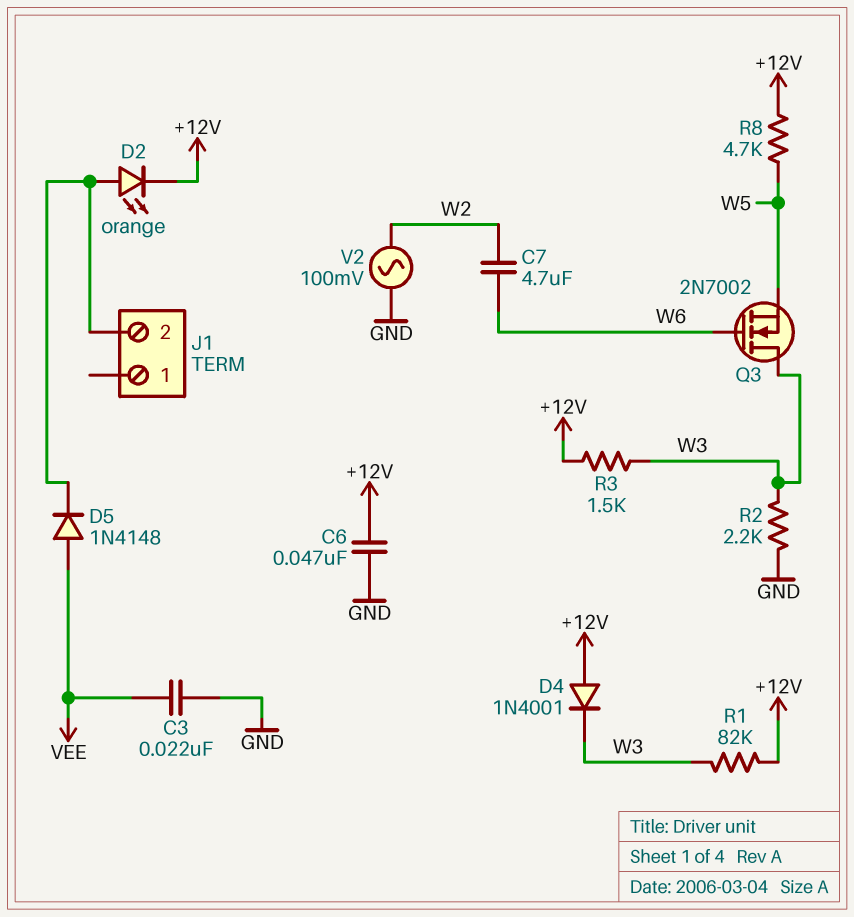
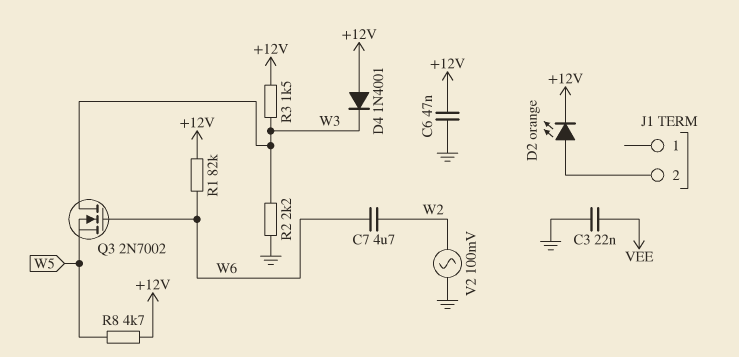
D5: diode 1N4148 (A VEE, K J1/2) -> none
R1: 82k (+12V, W3) -> 82k (+12V, W6)

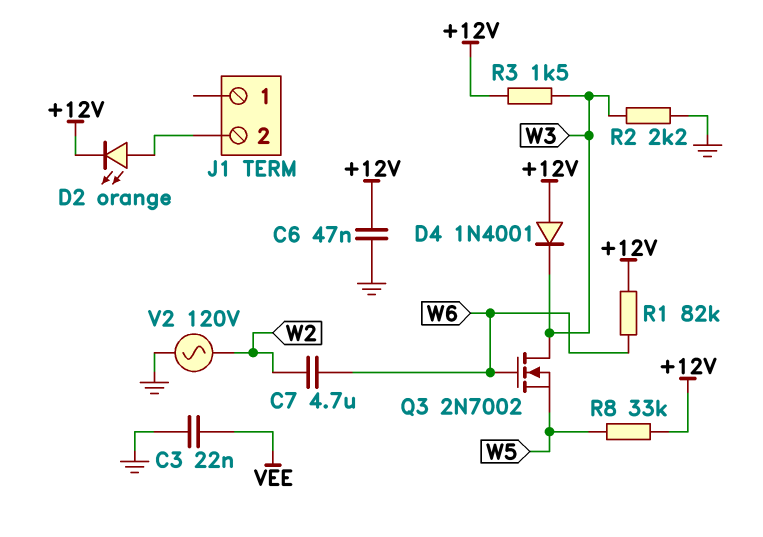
R8: 4.7k (+12V, W5) -> 33k (+12V, W5)
V2: AC 100mV (GND, W2) -> AC 120V (GND, W2)

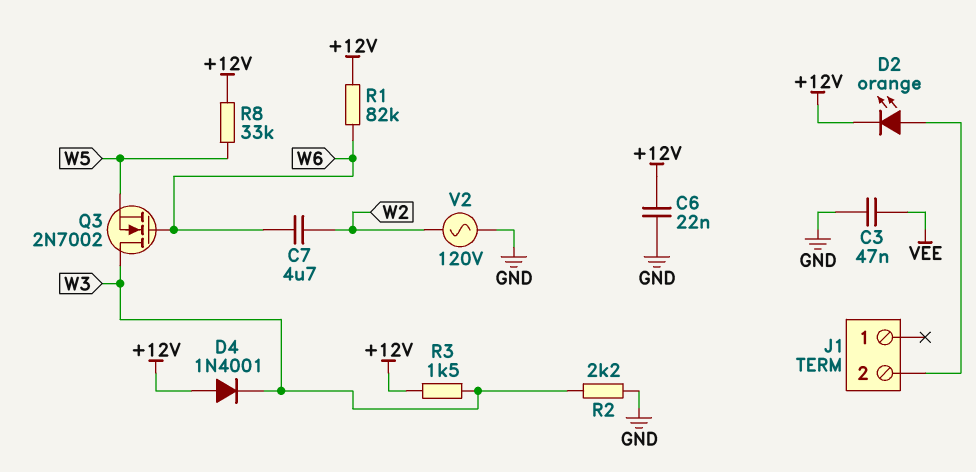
C3: 22nF (GND, VEE) -> 47nF (GND, VEE)
C6: 47nF (+12V, GND) -> 22nF (+12V, GND)

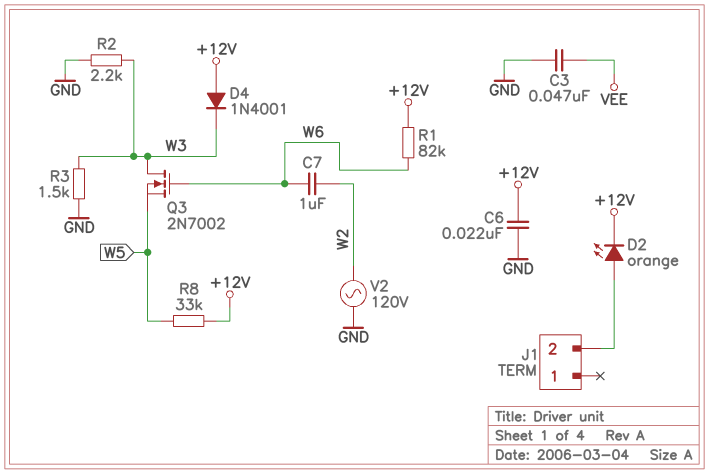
C7: 4.7uF (W2, W6) -> 1uF (W2, W6)
R3: 1.5k (+12V, W3) -> 1.5k (GND, W3)

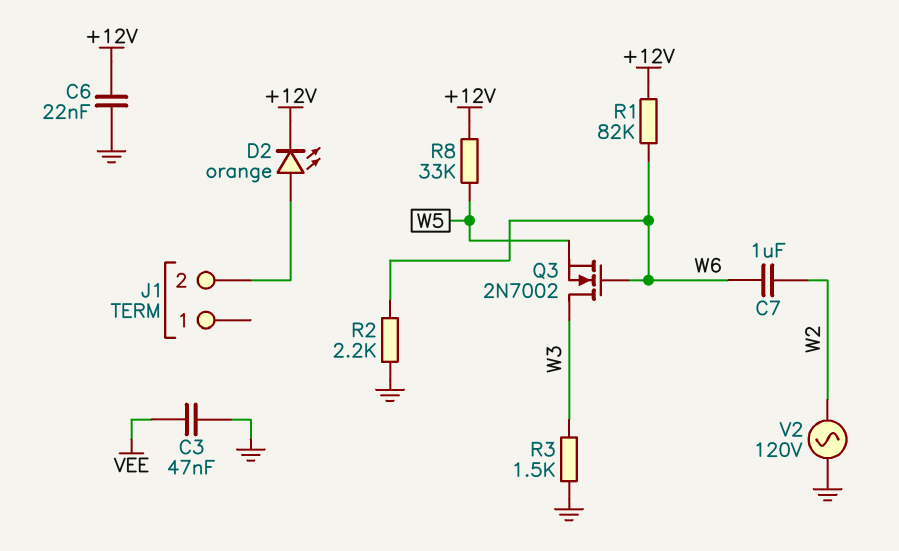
D4: diode 1N4001 (A +12V, K W3) -> none
R2: 2.2k (GND, W3) -> 2.2k (GND, W6)

